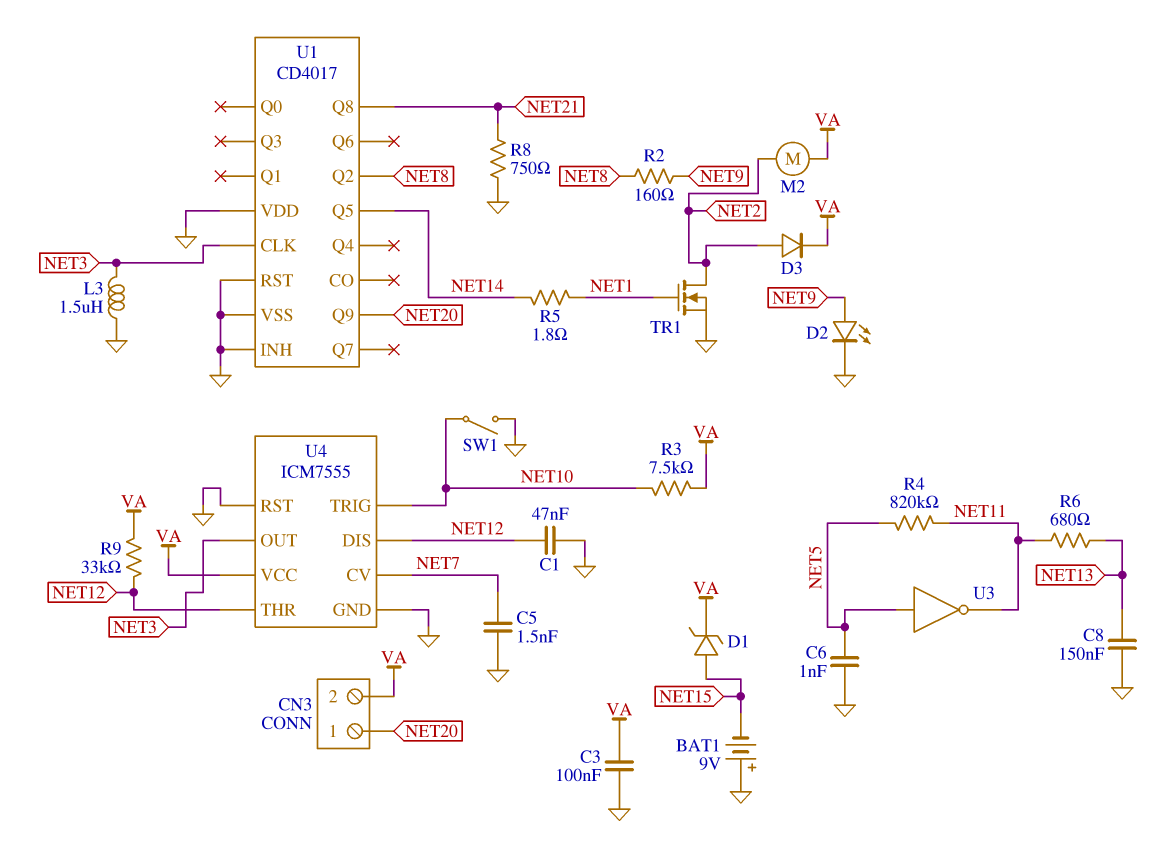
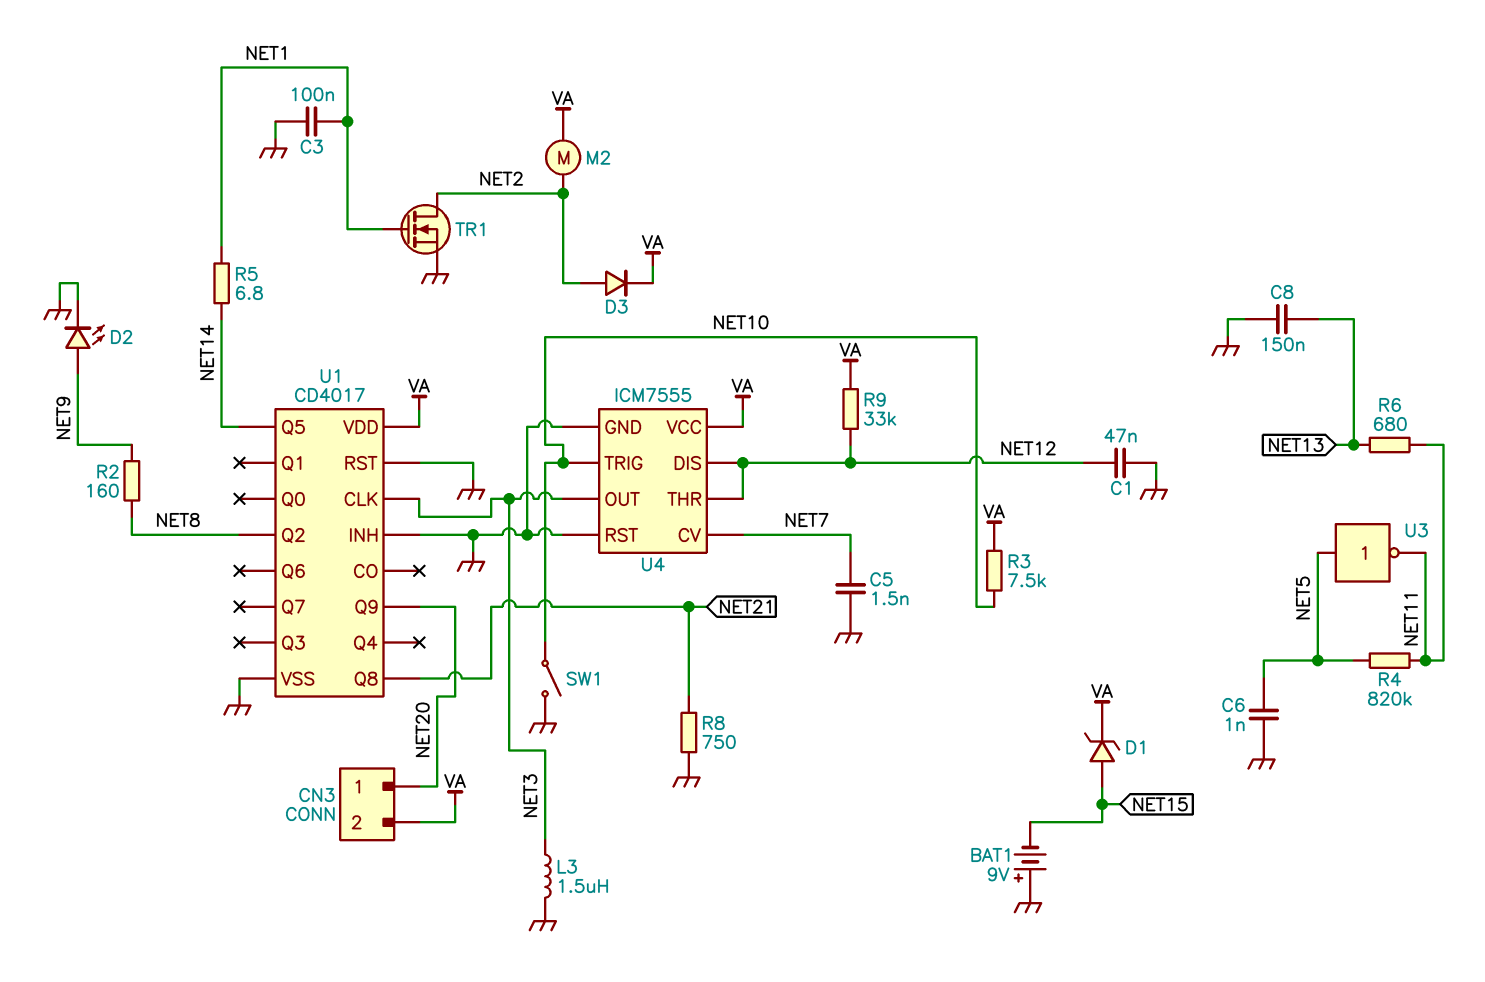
C3: 100nF (GND, VA) -> 100nF (GND, NET1)
R5: 1.8 (NET1, NET14) -> 6.8 (NET1, NET14)
U1 pin VDD: GND -> VA

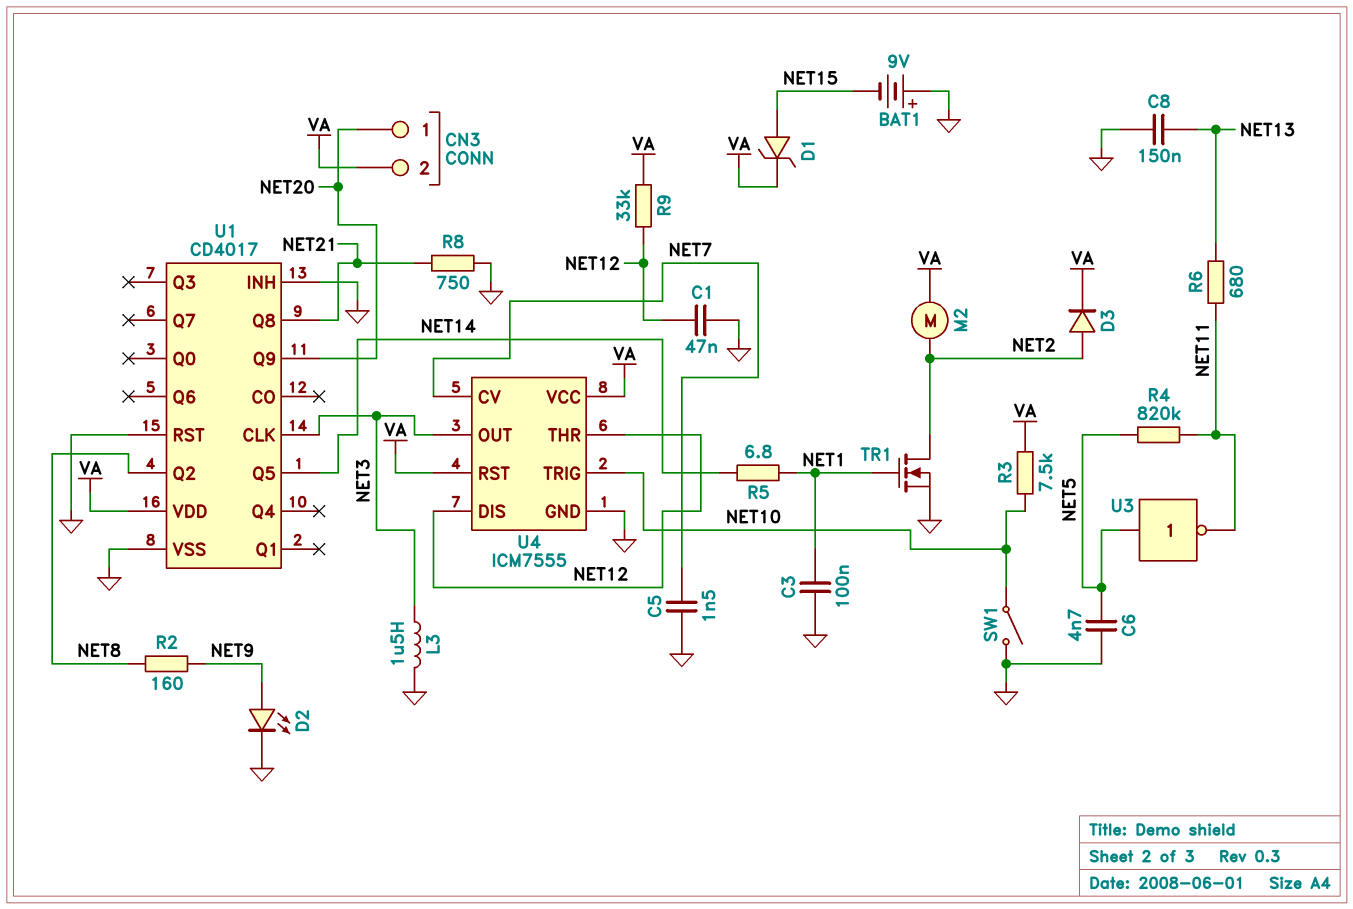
C6: 1nF (GND, NET5) -> 4.7nF (GND, NET5)
U4 pin RST: GND -> VA

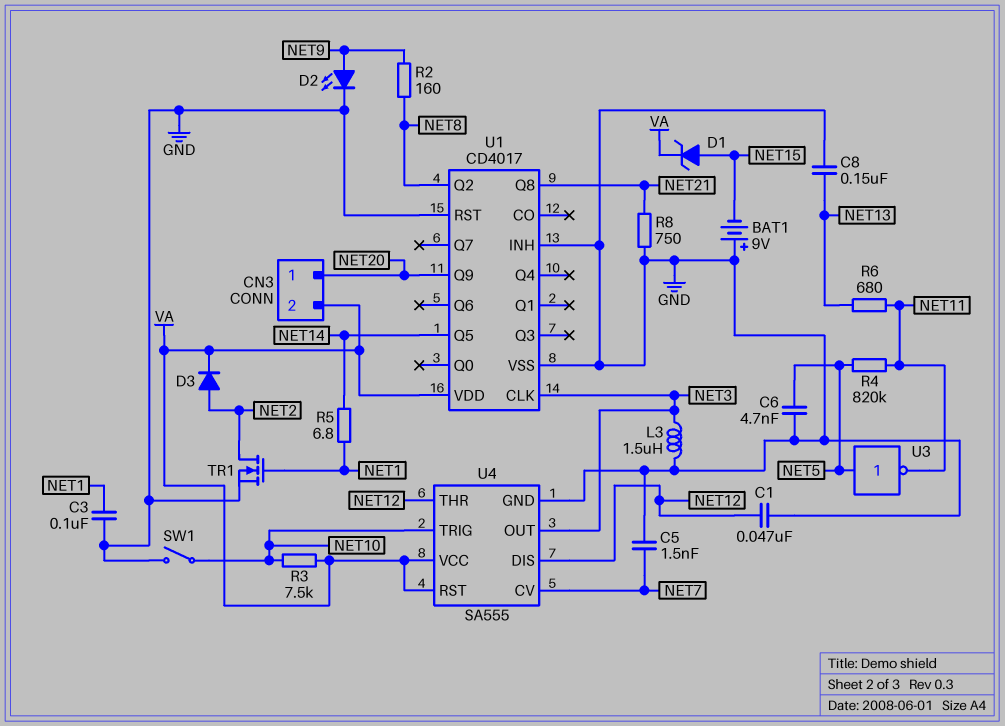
M2: motor (NET2, VA) -> none
R9: 33k (NET12, VA) -> none
U4: ICM7555 -> SA555

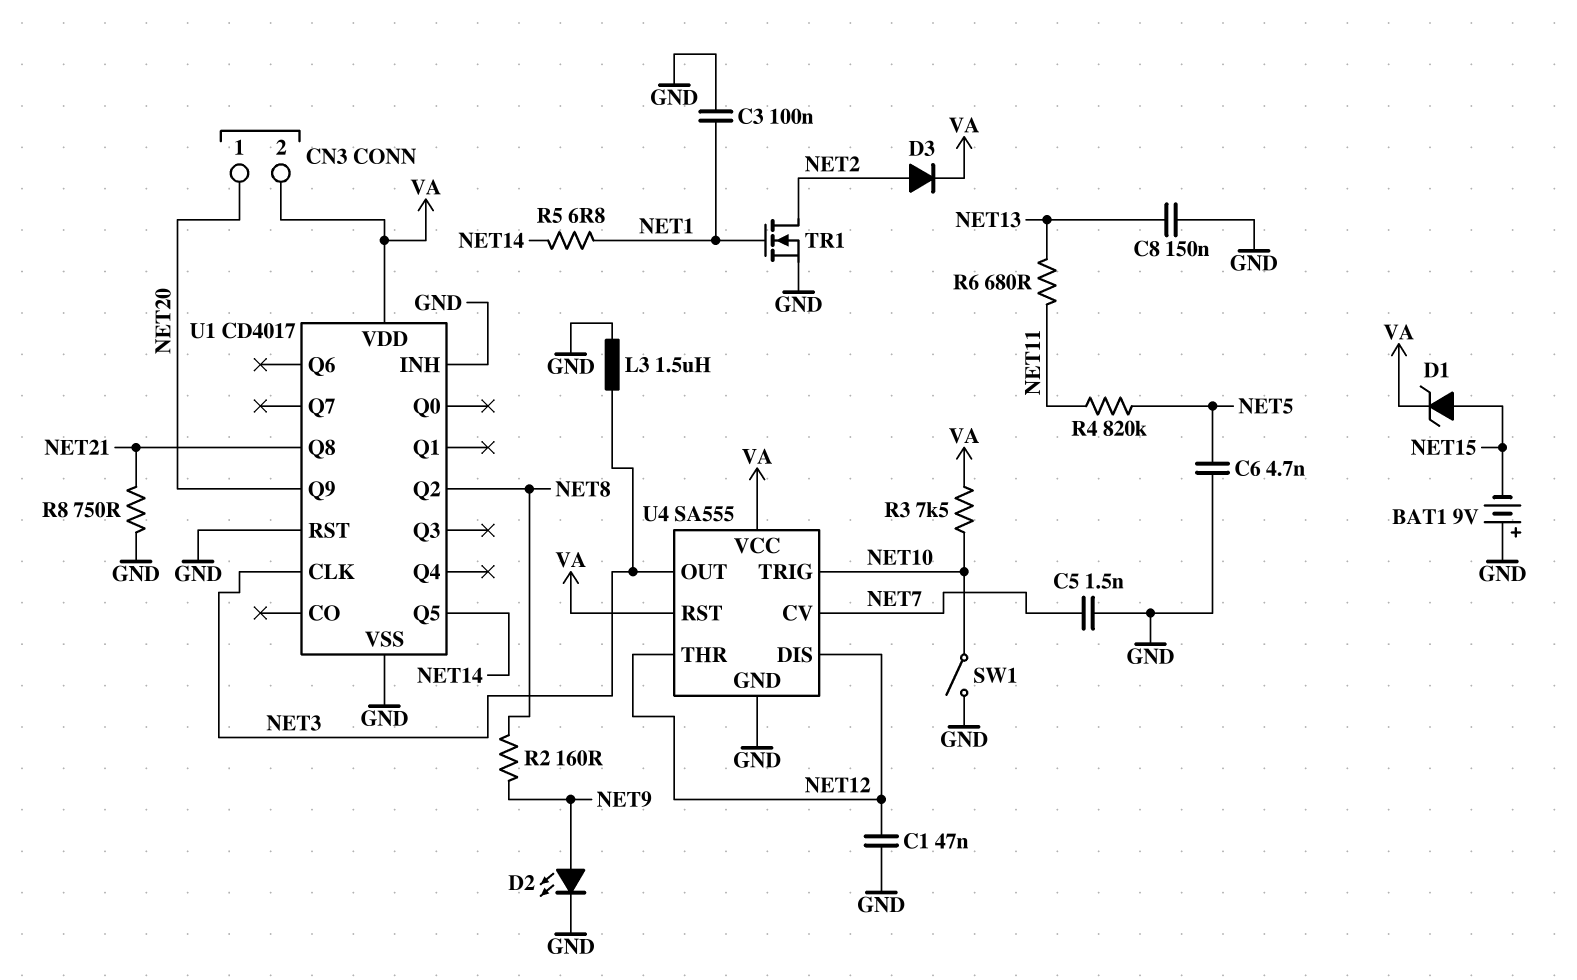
U3: NOT (in NET5, out NET11) -> none

